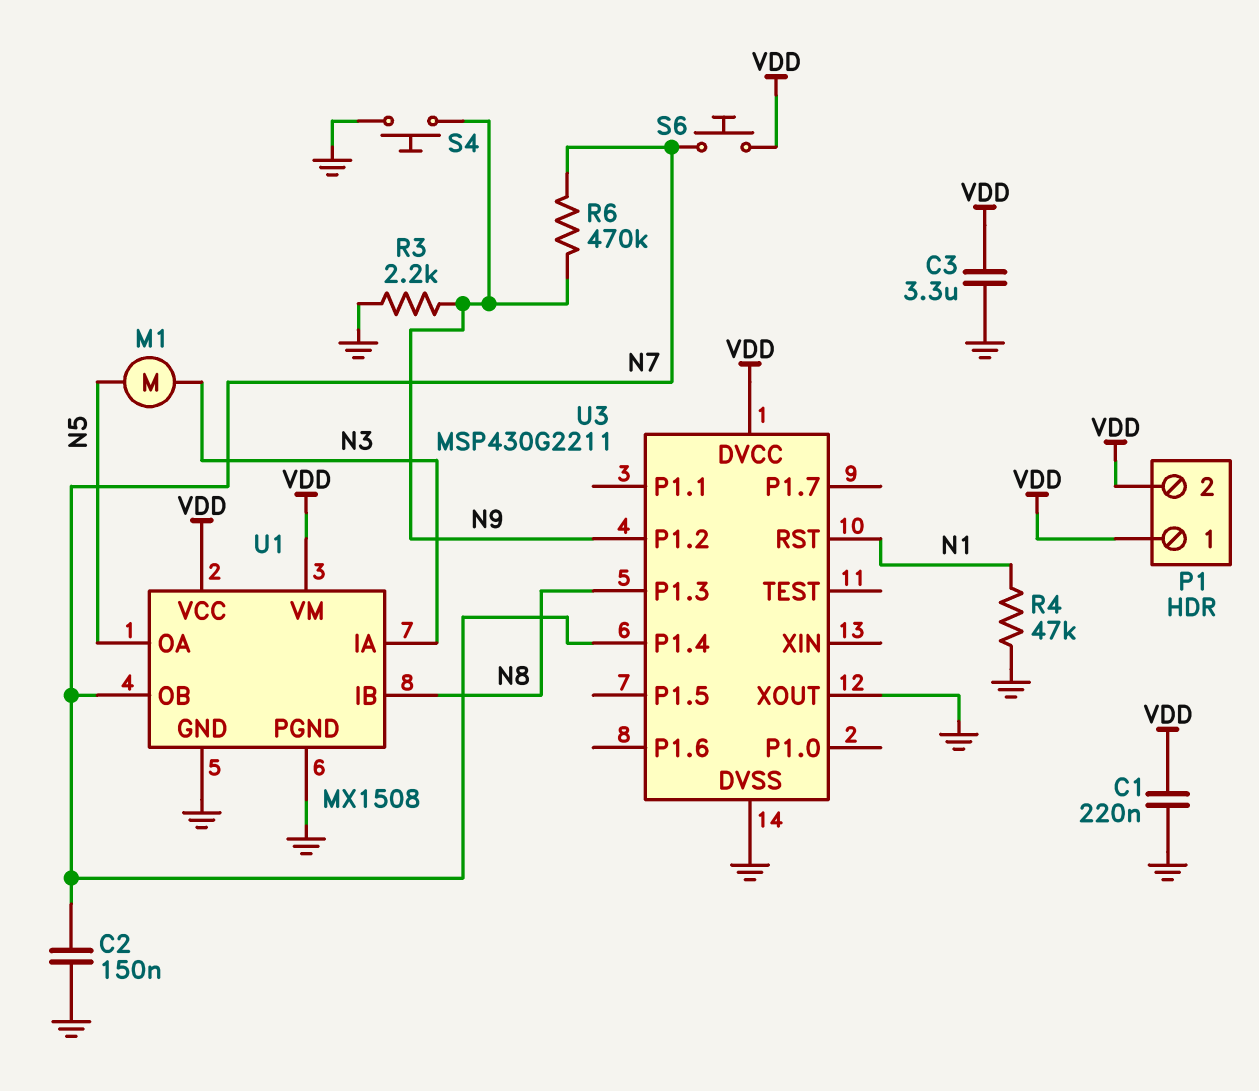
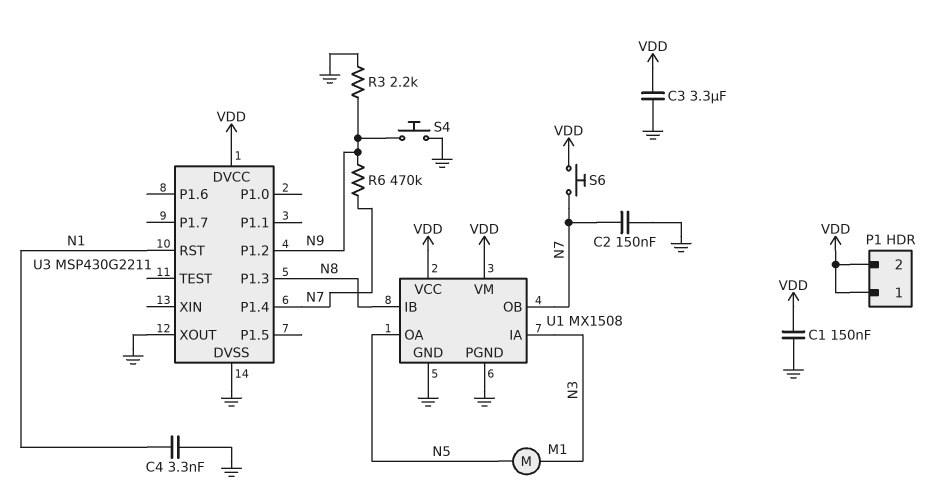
C1: 220nF (GND, VDD) -> 150nF (GND, VDD)
C4: none -> 3.3nF (GND, N1)
R4: 47k (GND, N1) -> none

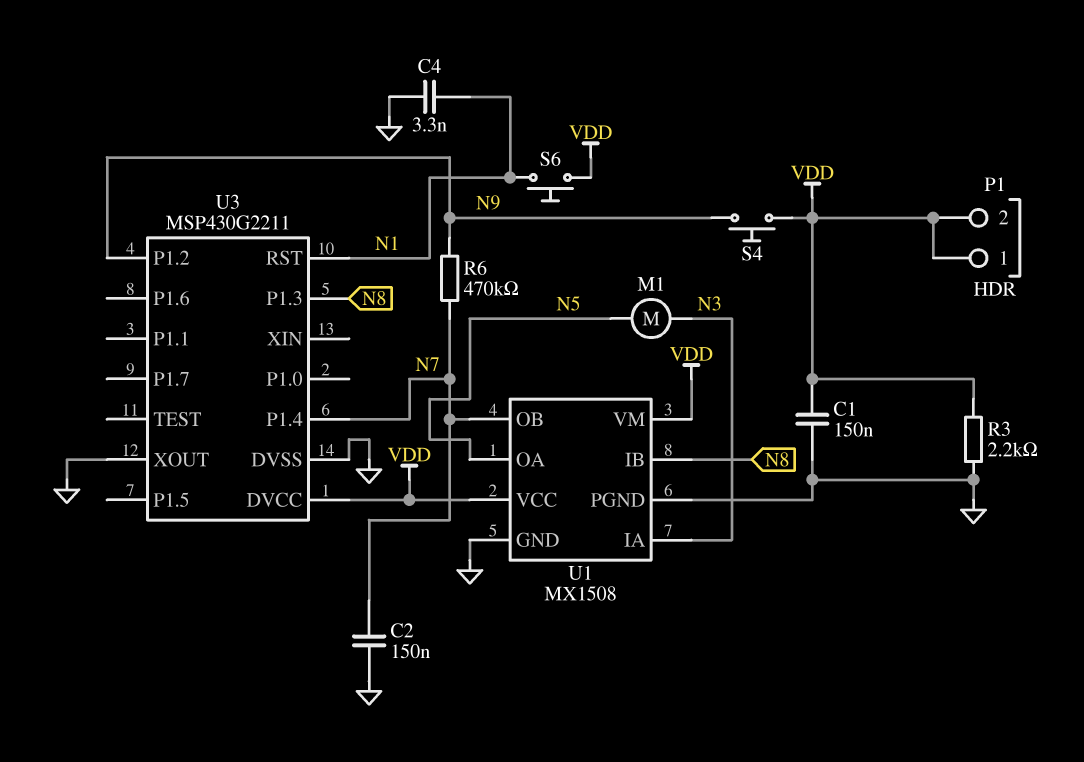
C3: 3.3uF (GND, VDD) -> none
R3: 2.2k (GND, N9) -> 2.2k (GND, VDD)
S4: button (GND, N9) -> button (N9, VDD)
S6: button (N7, VDD) -> button (N1, VDD)

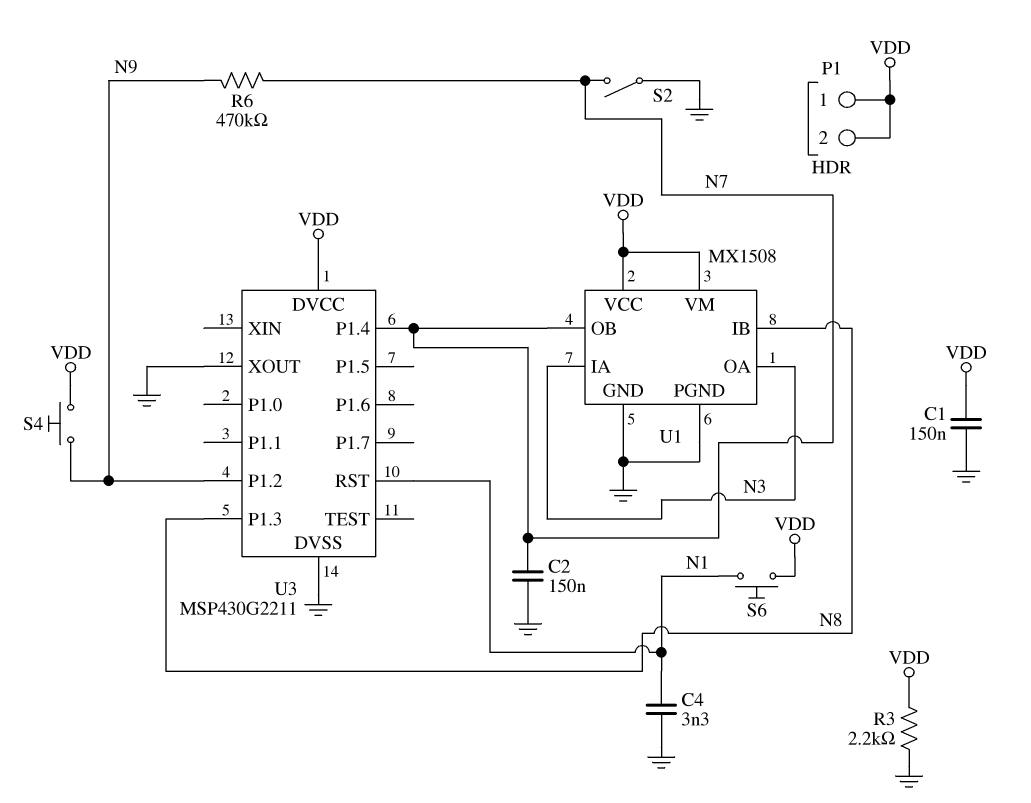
M1: motor (N3, N5) -> none
S2: none -> switch (GND, N7)
U1 pin OA: N5 -> N3

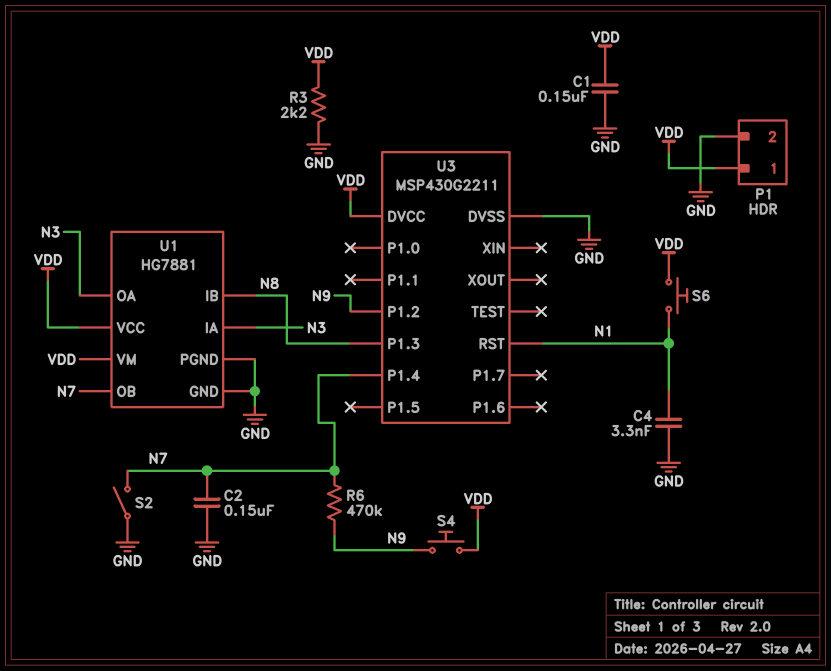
P1 pin 2: VDD -> GND
U1: MX1508 -> HG7881
U3 pin XOUT: GND -> none

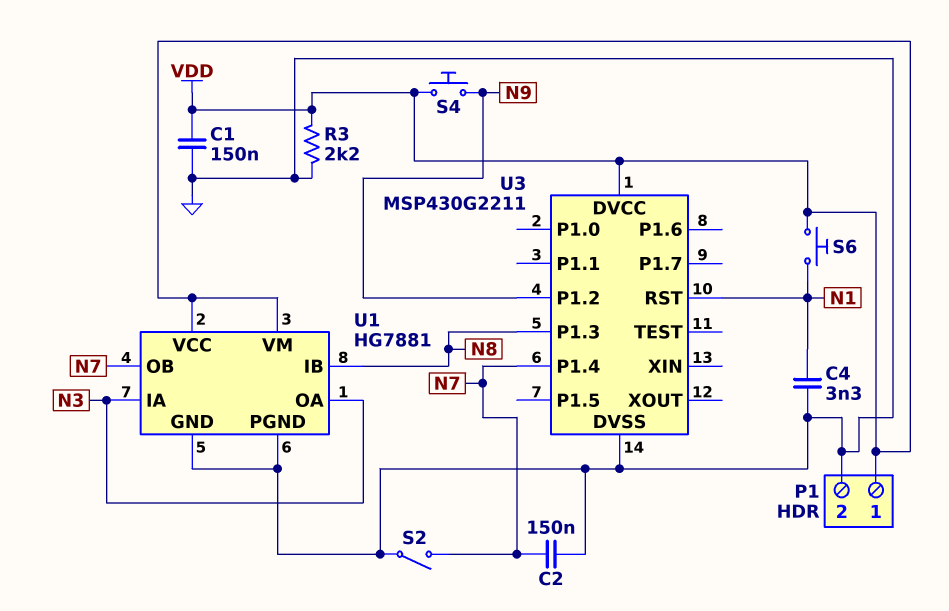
R6: 470k (N7, N9) -> none

